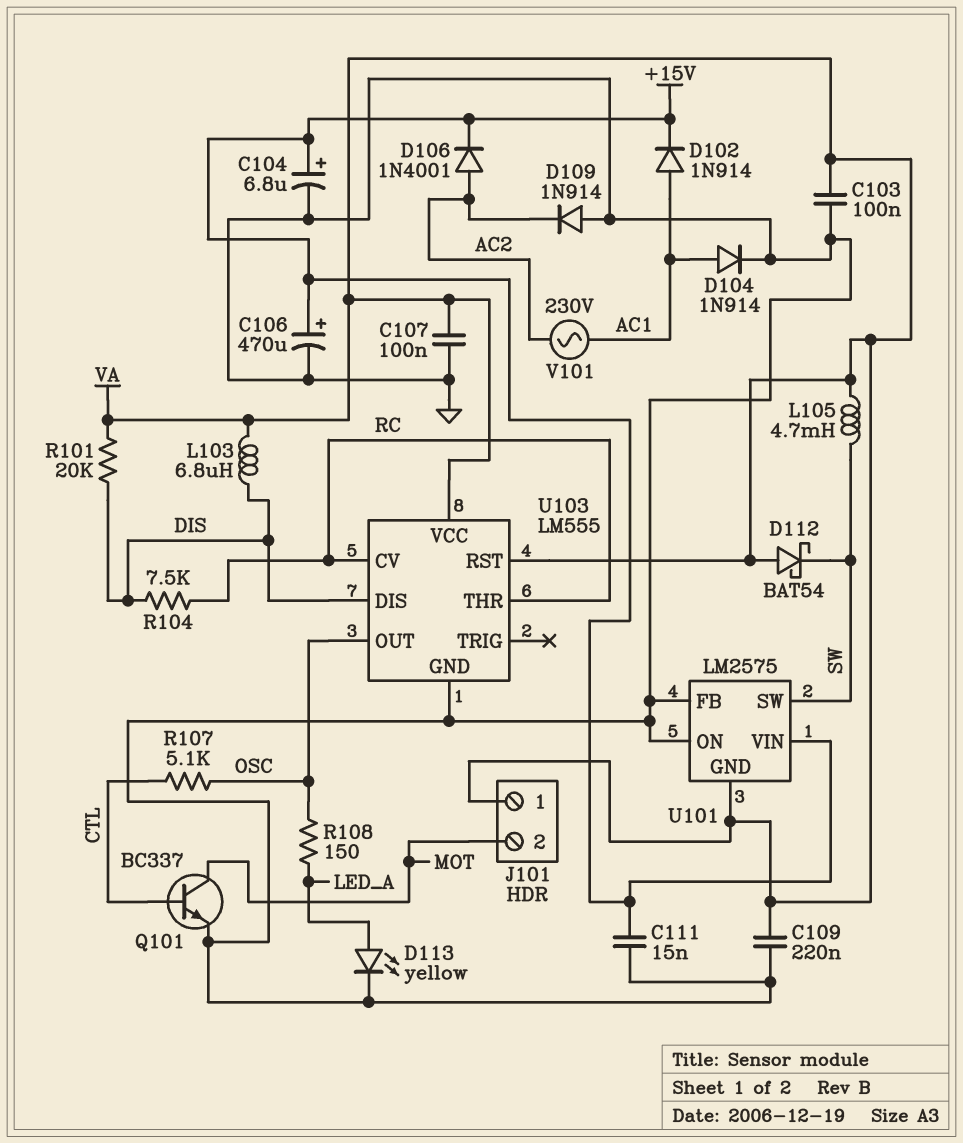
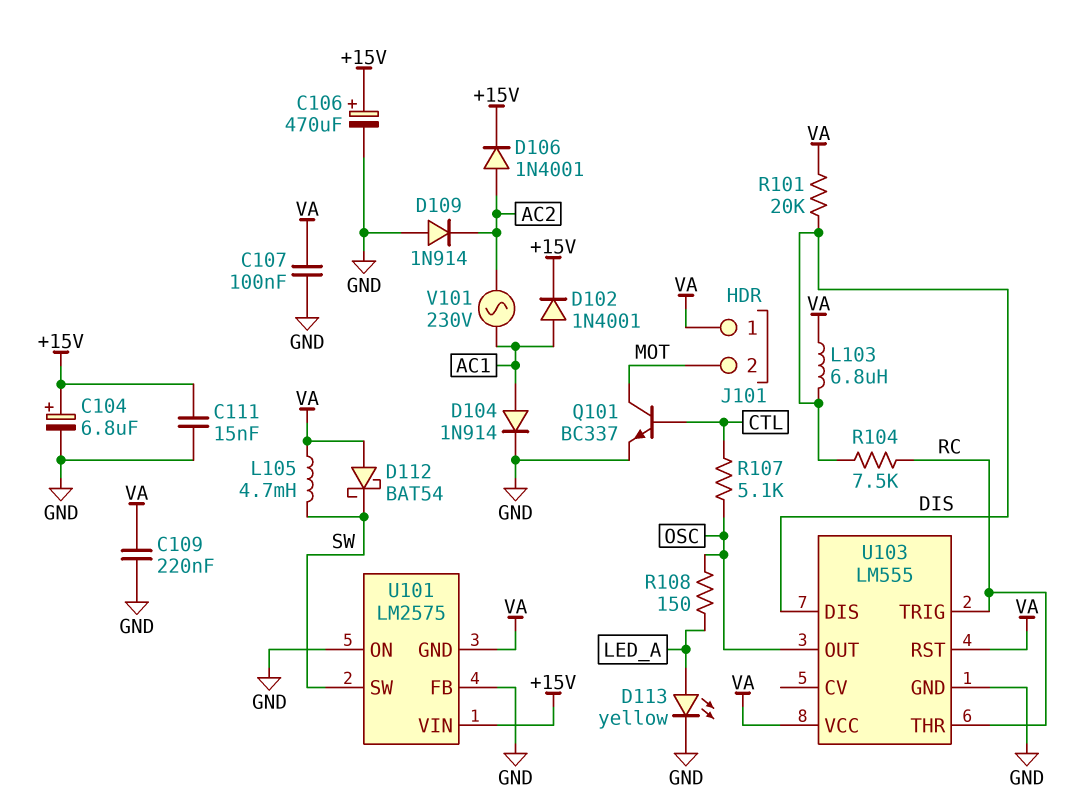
C103: 100nF (GND, VA) -> none
D102: diode 1N914 (A AC1, K +15V) -> diode 1N4001 (A AC1, K +15V)
U103 pin CV: RC -> none
U103 pin TRIG: none -> RC

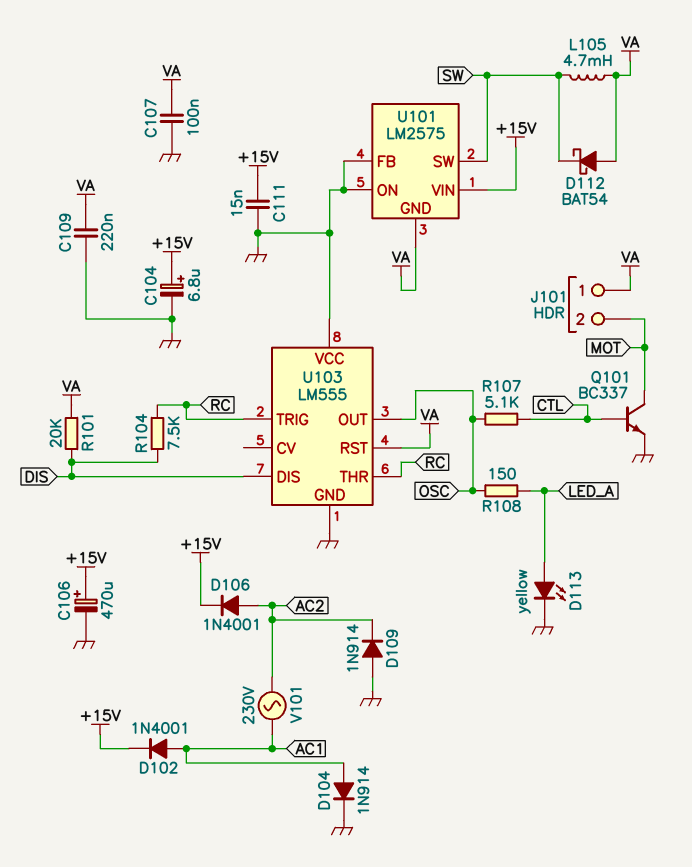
L103: 6.8uH (DIS, VA) -> none
U103 pin VCC: VA -> GND

